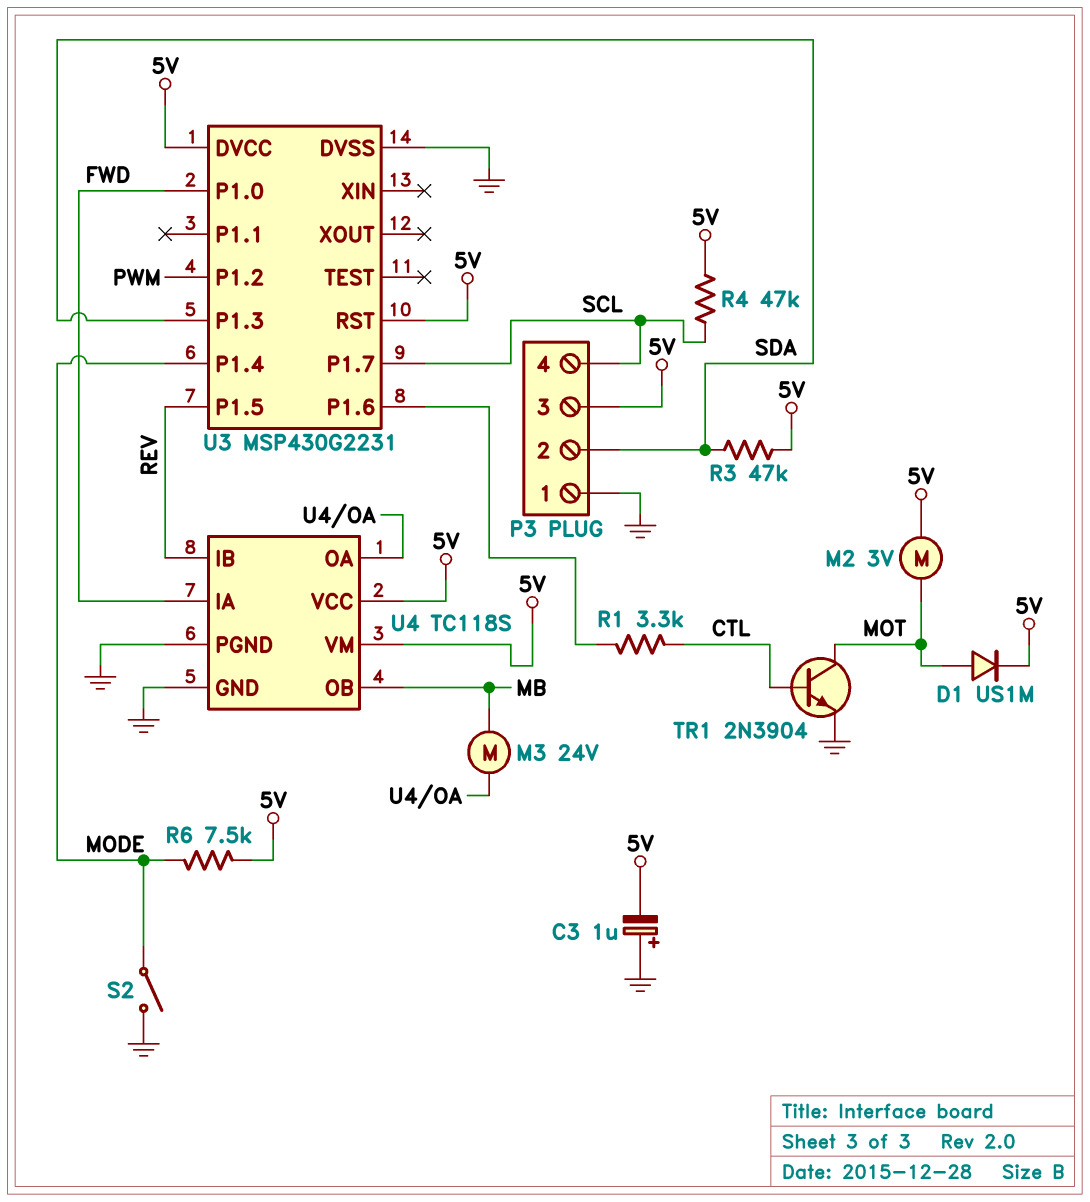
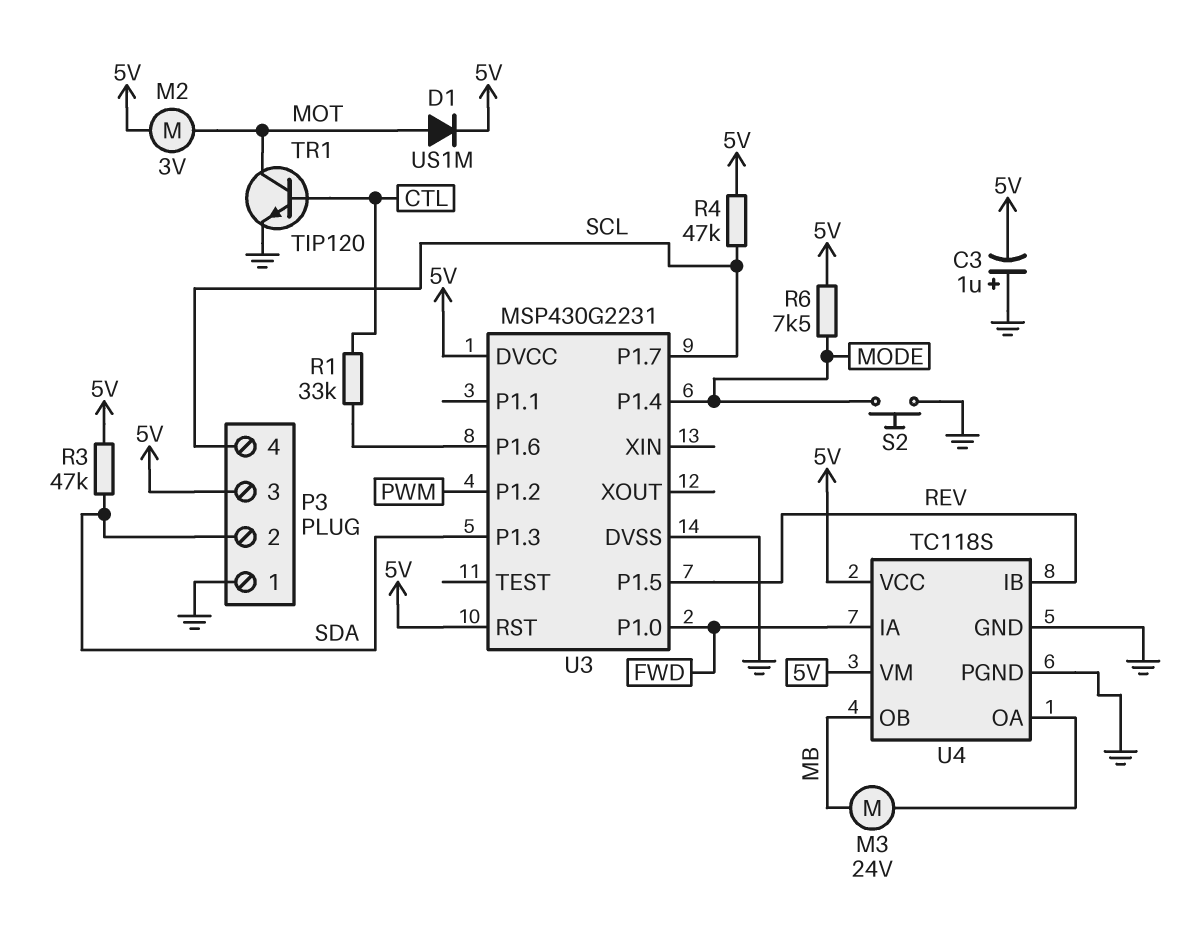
R1: 3.3k (CTL, U3/P1.6) -> 33k (CTL, U3/P1.6)
S2: switch (GND, MODE) -> button (GND, MODE)
TR1: NPN 2N3904 (B CTL, C MOT, E GND) -> NPN TIP120 (B CTL, C MOT, E GND)

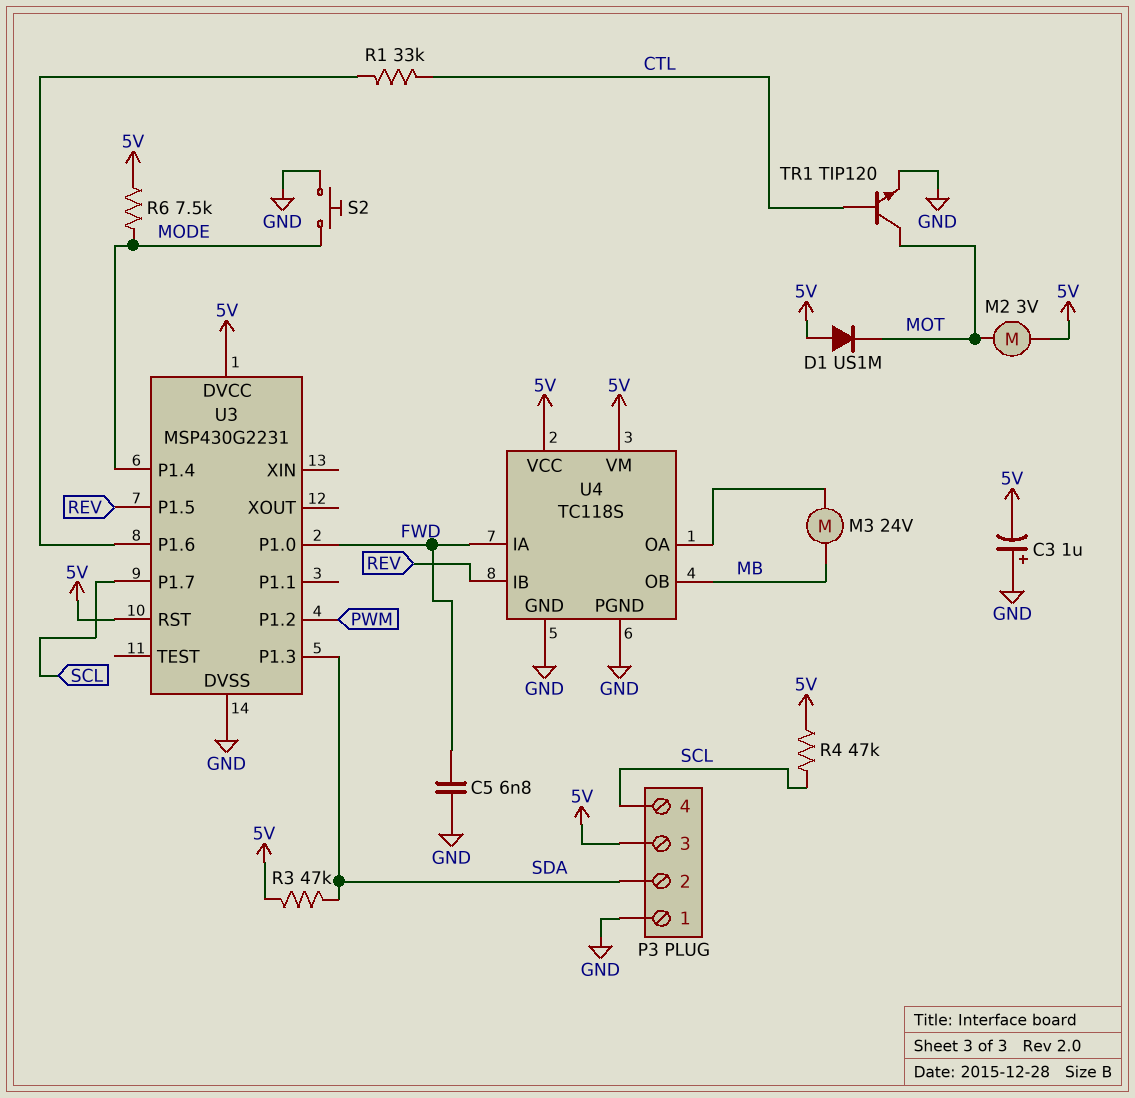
C5: none -> 6.8nF (FWD, GND)
D1: diode US1M (A MOT, K 5V) -> diode US1M (A 5V, K MOT)

